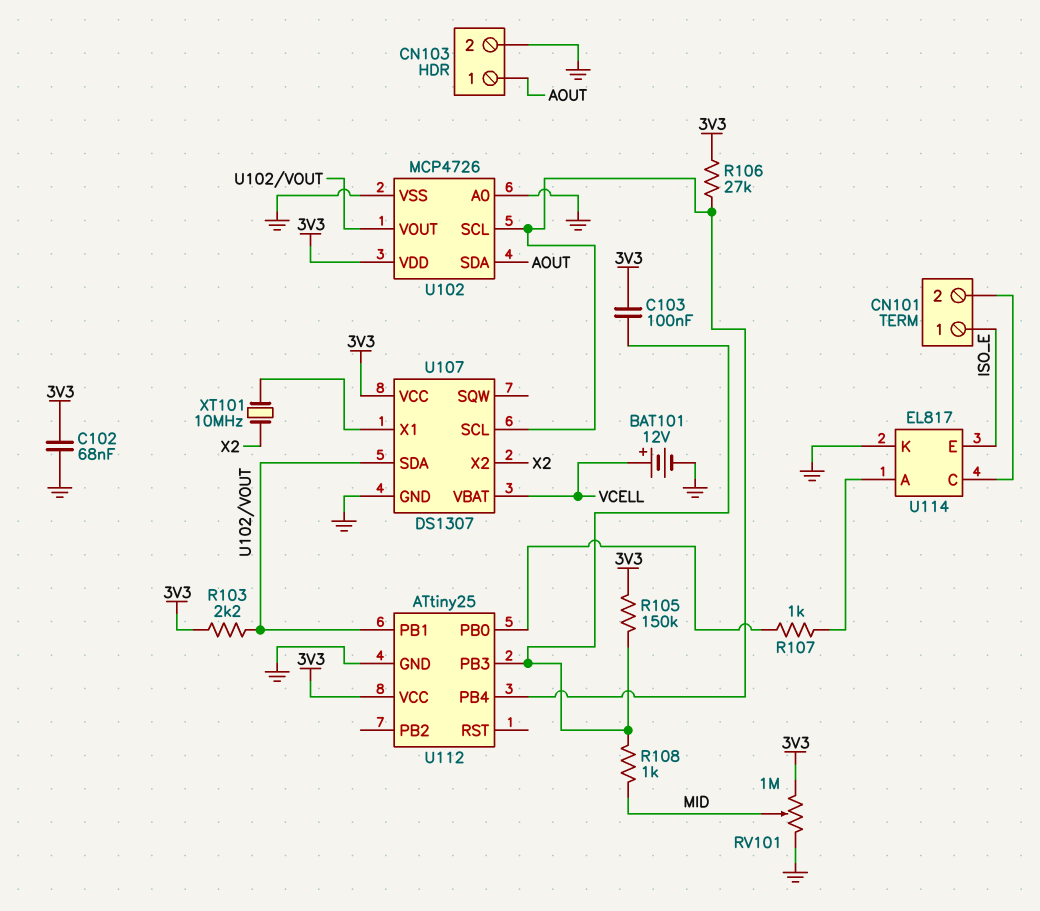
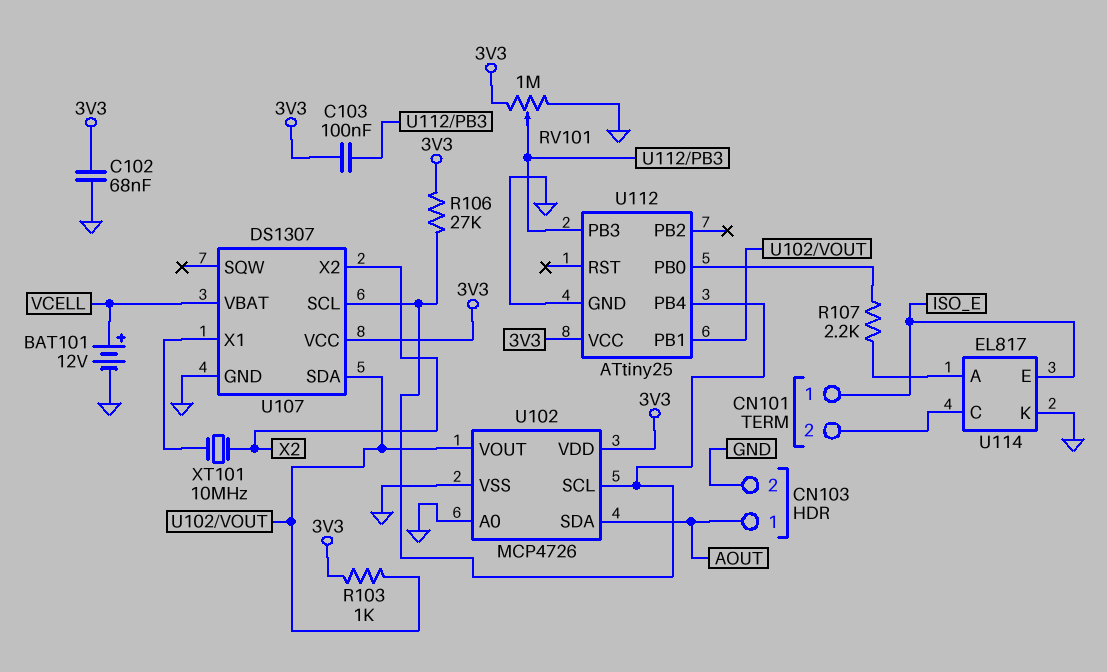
R103: 2.2k (3V3, U102/VOUT) -> 1k (3V3, U102/VOUT)
R105: 150k (3V3, U112/PB3) -> none
R107: 1k (U112/PB0, U114/A) -> 2.2k (U112/PB0, U114/A)
R108: 1k (MID, U112/PB3) -> none
RV101: 1M (3V3, GND, wiper MID) -> 1M (3V3, GND, wiper U112/PB3)

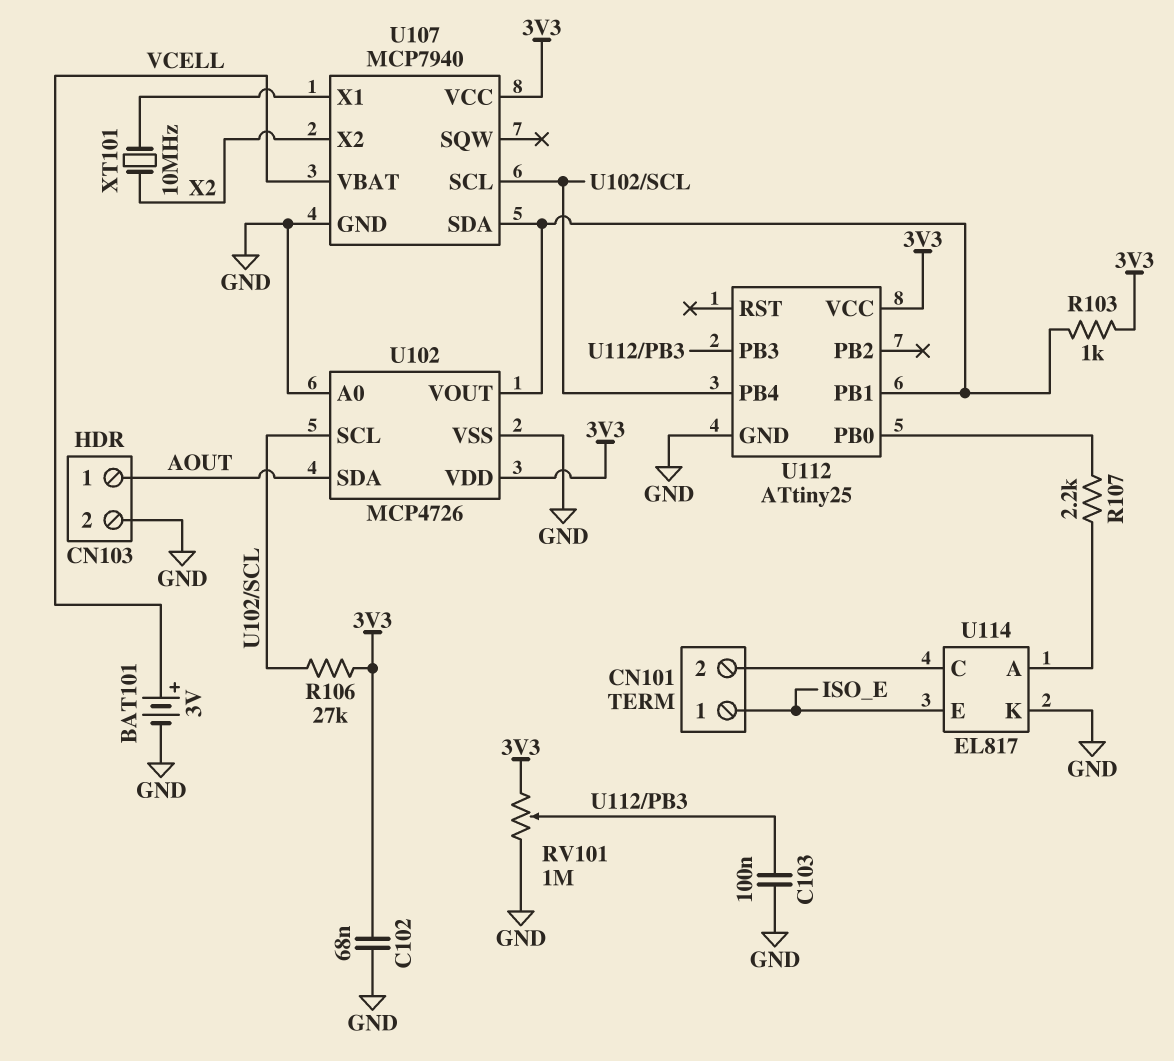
BAT101: 12V (plus VCELL, minus GND) -> 3V (plus VCELL, minus GND)
C103: 100nF (3V3, U112/PB3) -> 100nF (GND, U112/PB3)
U107: DS1307 -> MCP7940

